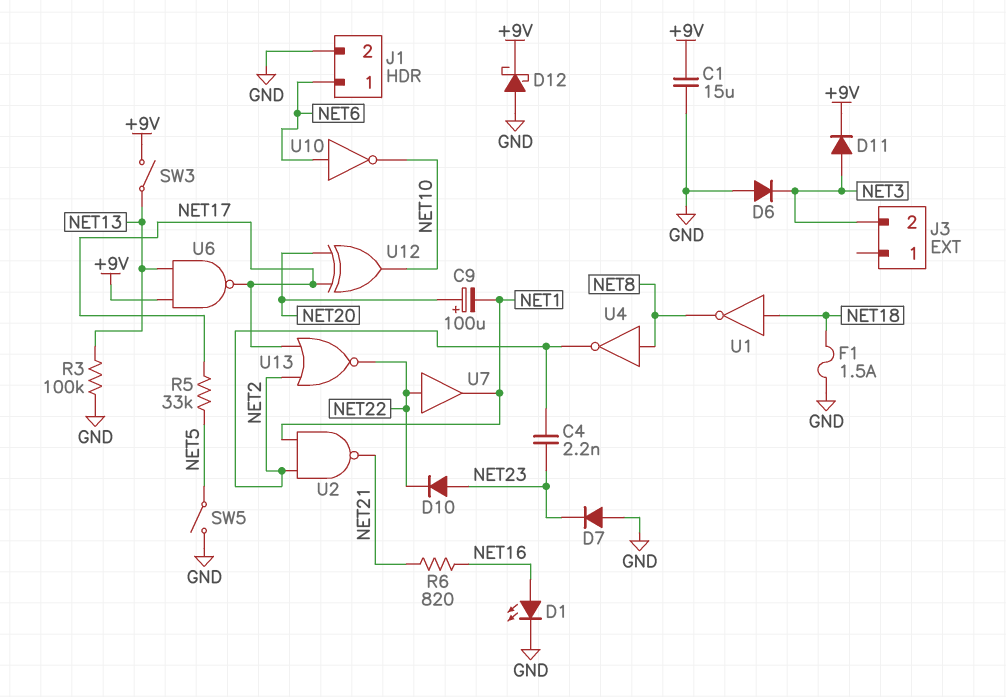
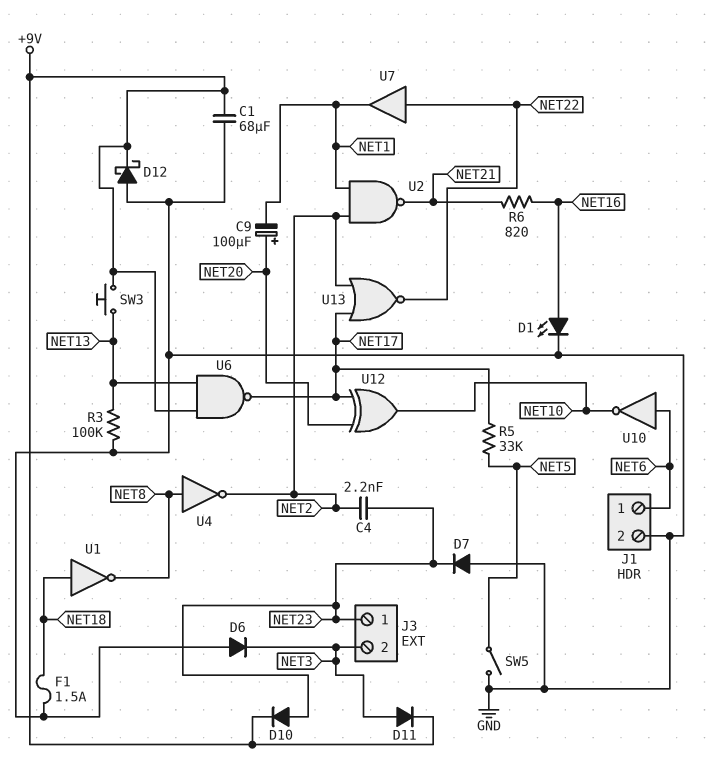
C1: 15uF (+9V, GND) -> 68uF (+9V, GND)
D10: diode (A NET23, K NET22) -> diode (A NET23, K +9V)
J3 pin 1: none -> NET23
SW3: switch (+9V, NET13) -> button (+9V, NET13)

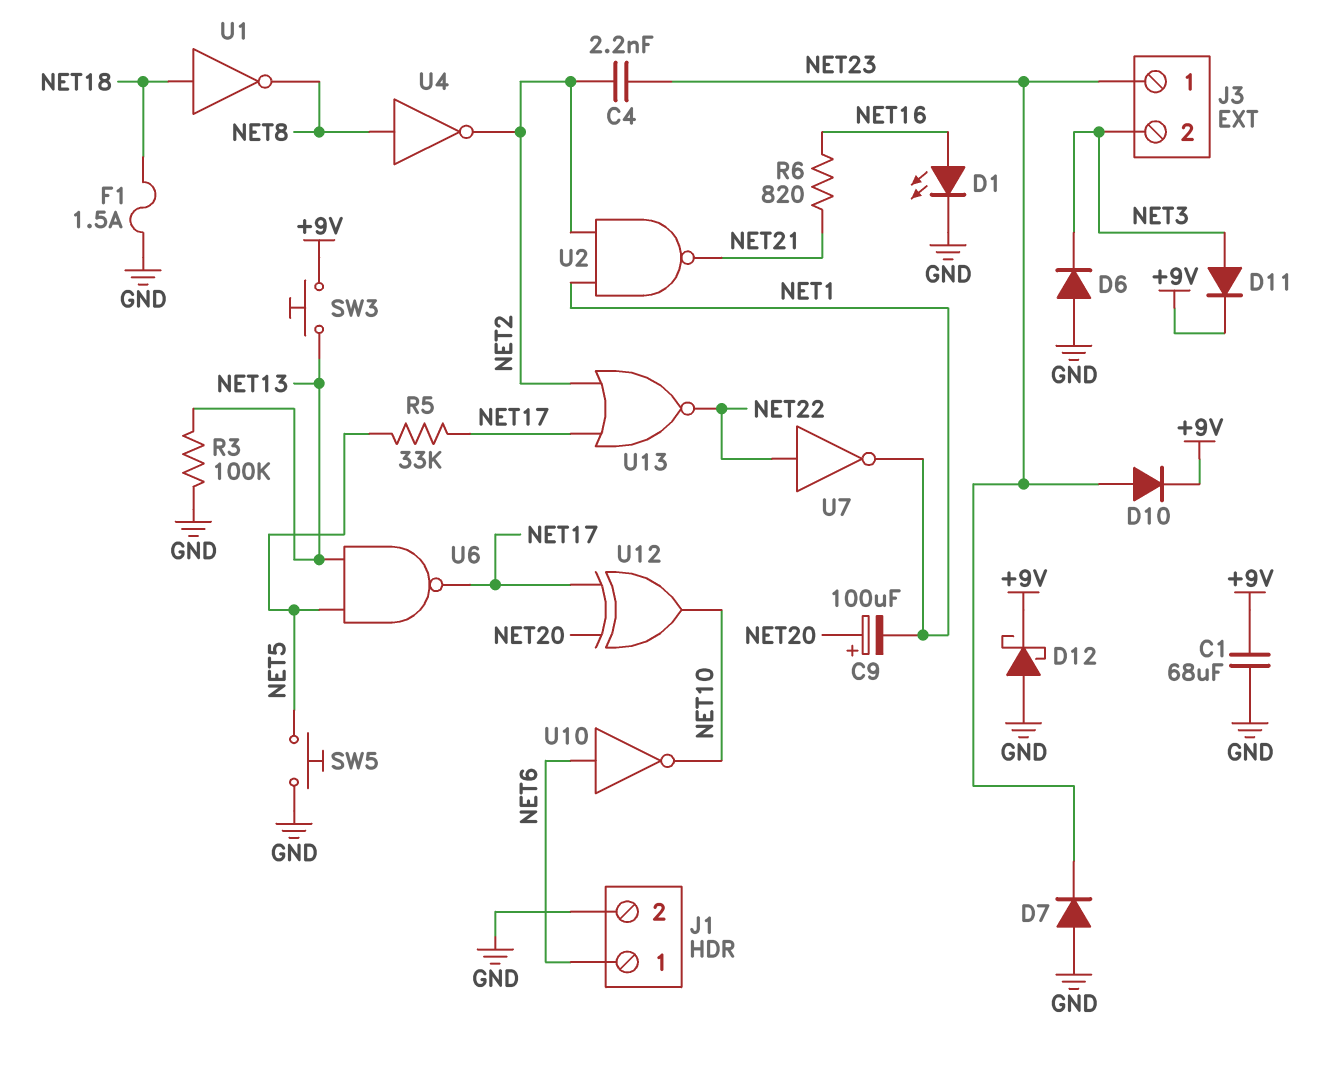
SW5: switch (GND, NET5) -> button (GND, NET5)
U6: NAND (in +9V, in NET13, out NET17) -> NAND (in NET5, in NET13, out NET17)
U7: buffer (in NET22, out NET1) -> NOT (in NET22, out NET1)

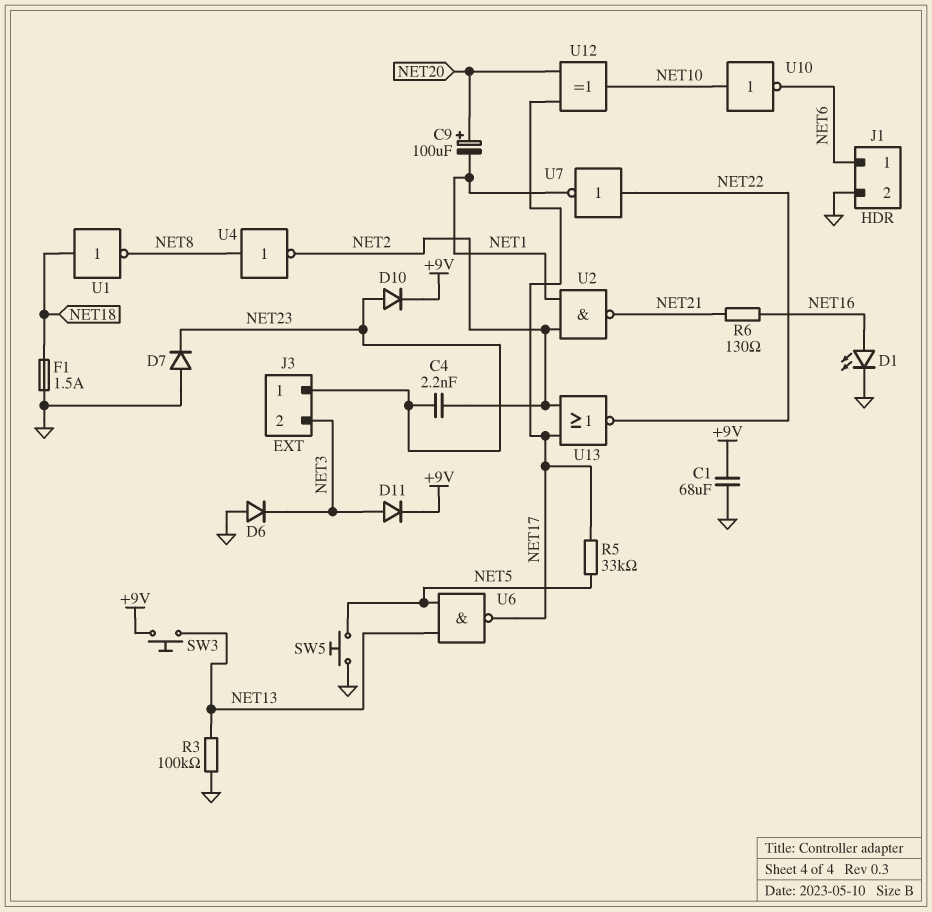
D12: schottky (A GND, K +9V) -> none
R6: 820 (NET16, NET21) -> 130 (NET16, NET21)
U10: NOT (in NET6, out NET10) -> NOT (in NET10, out NET6)

